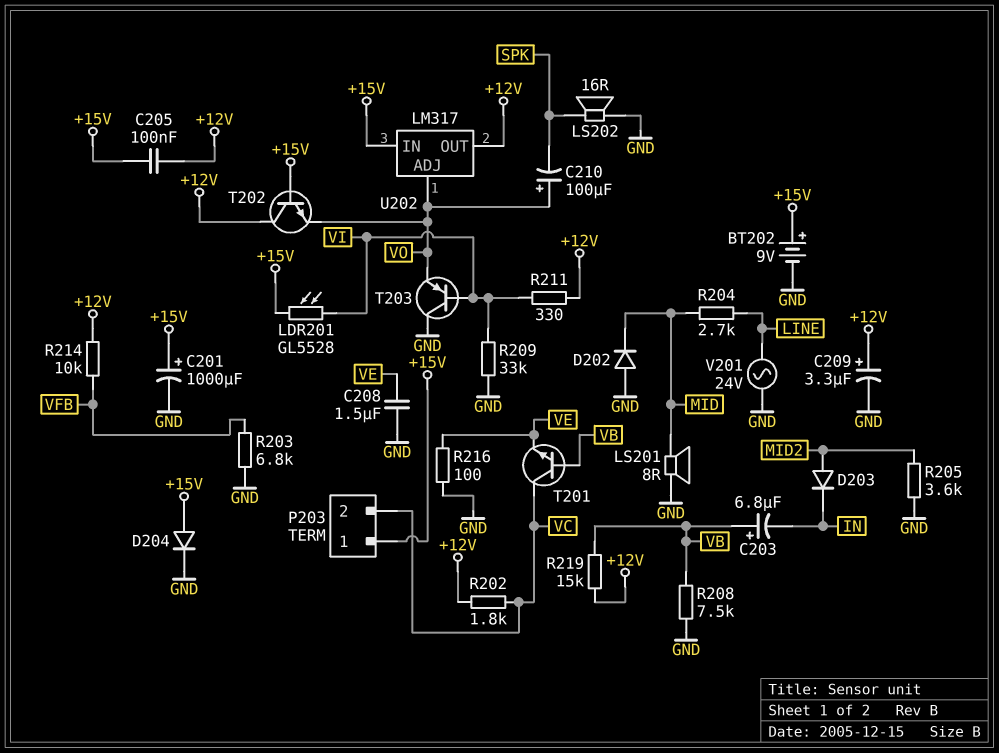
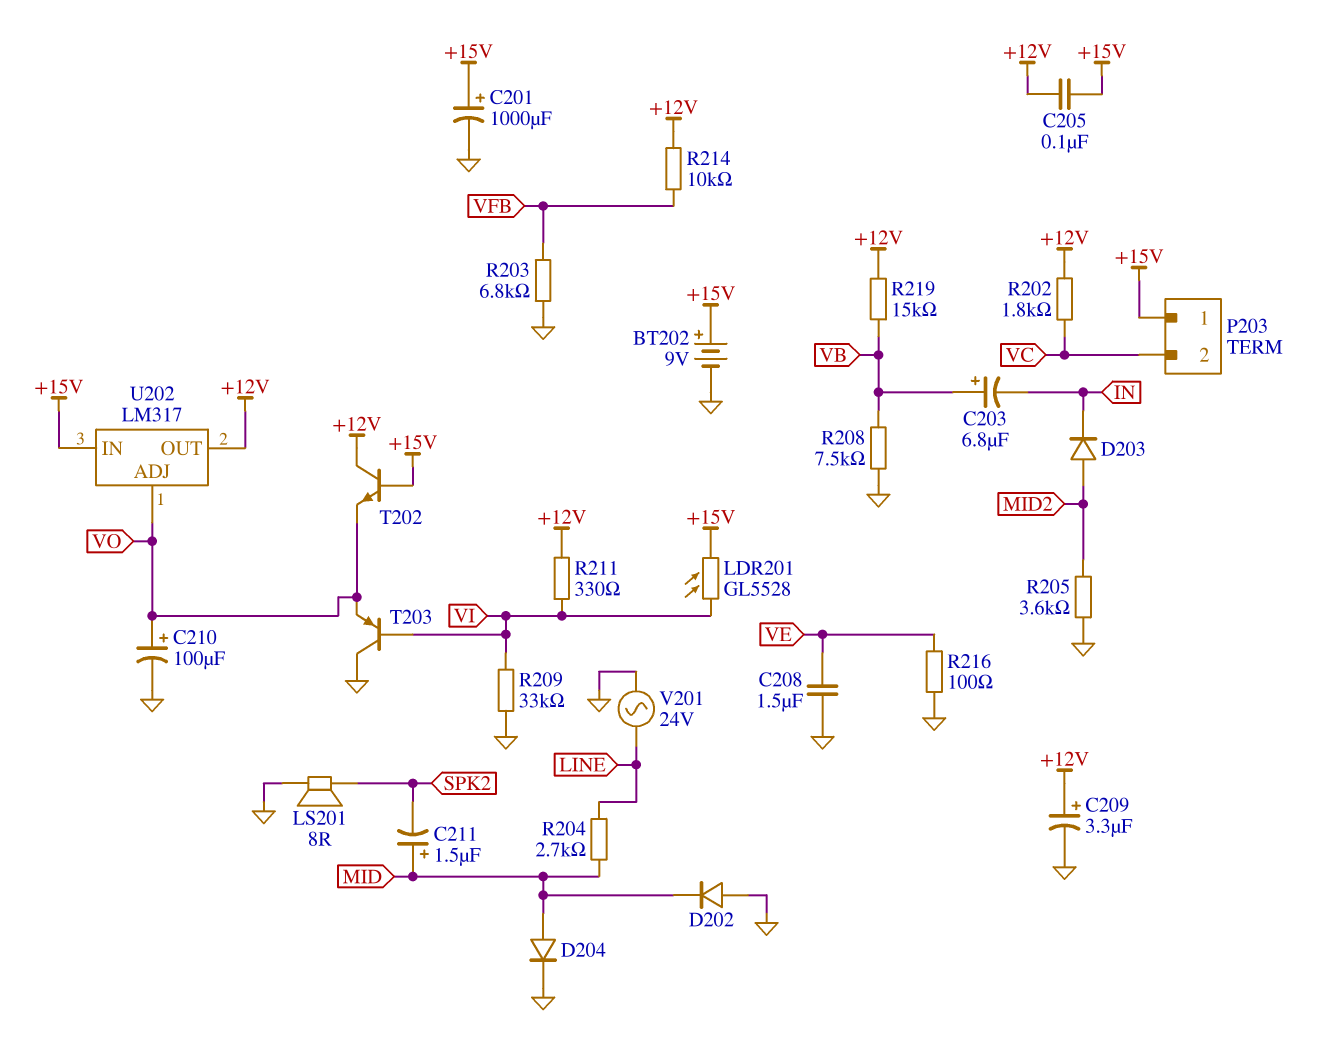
C210: 100uF (plus VO, minus SPK) -> 100uF (plus VO, minus GND)
C211: none -> 1.5uF (plus MID, minus SPK2)
D204: diode (A +15V, K GND) -> diode (A MID, K GND)
LS201: speaker 8R (GND, MID) -> speaker 8R (GND, SPK2)
LS202: speaker 16R (GND, SPK) -> none
T201: NPN (B VB, C VC, E VE) -> none

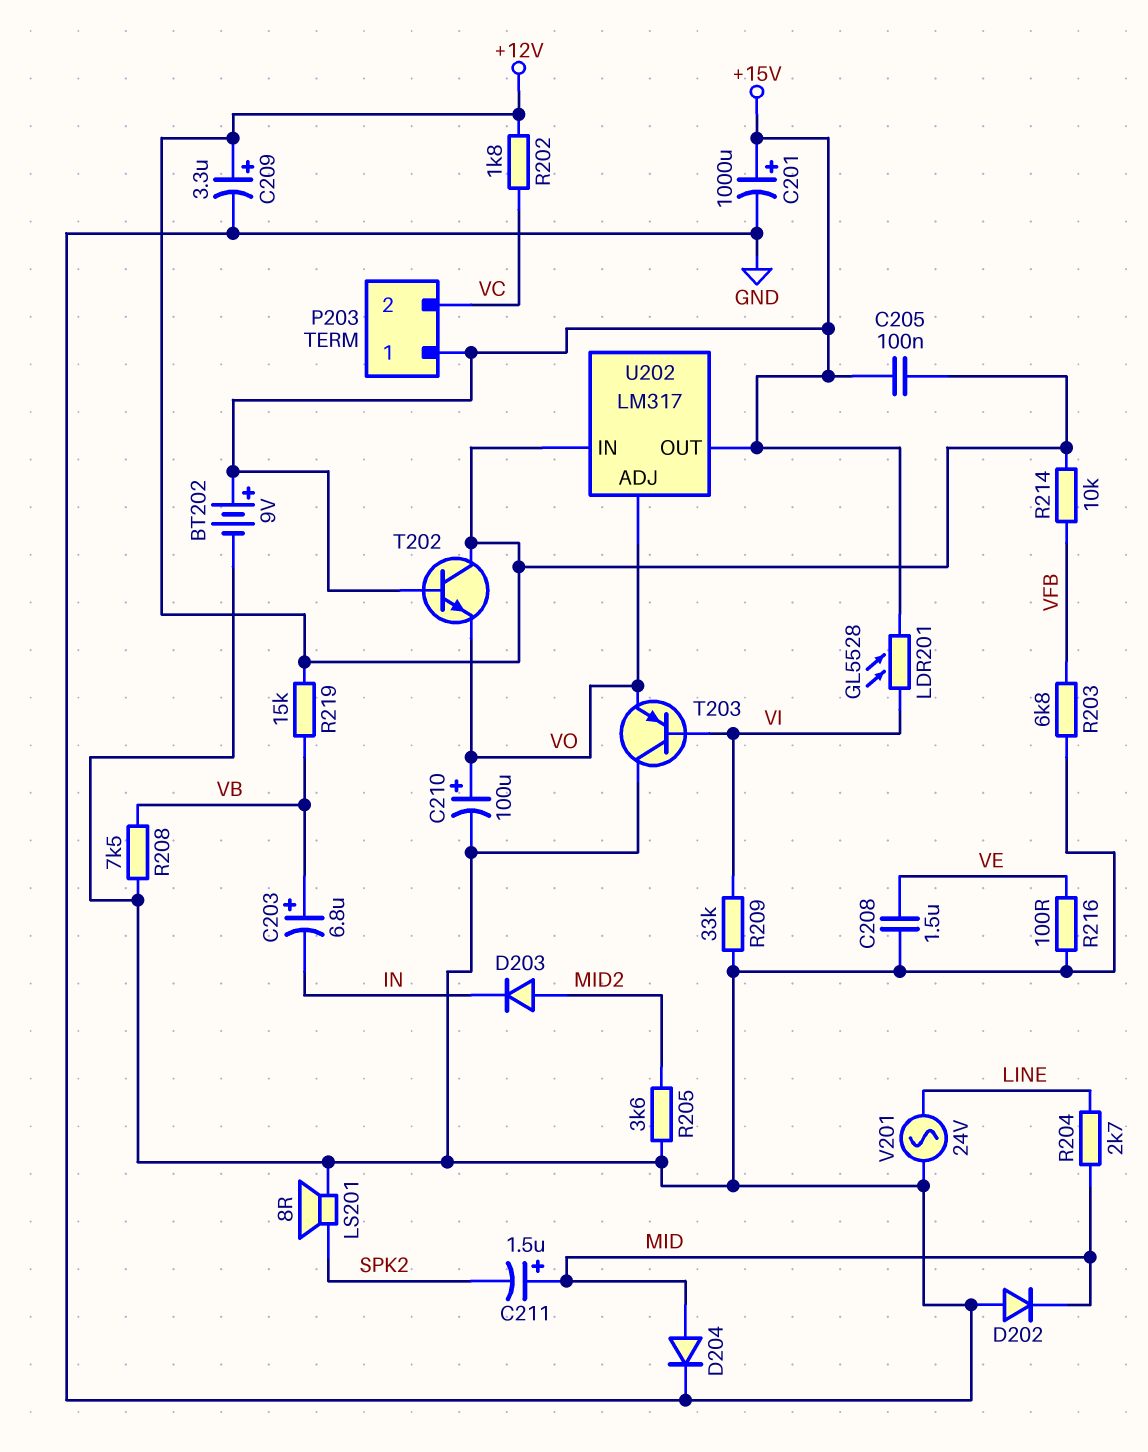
R211: 330 (+12V, VI) -> none
U202 pin IN: +15V -> +12V
U202 pin OUT: +12V -> +15V

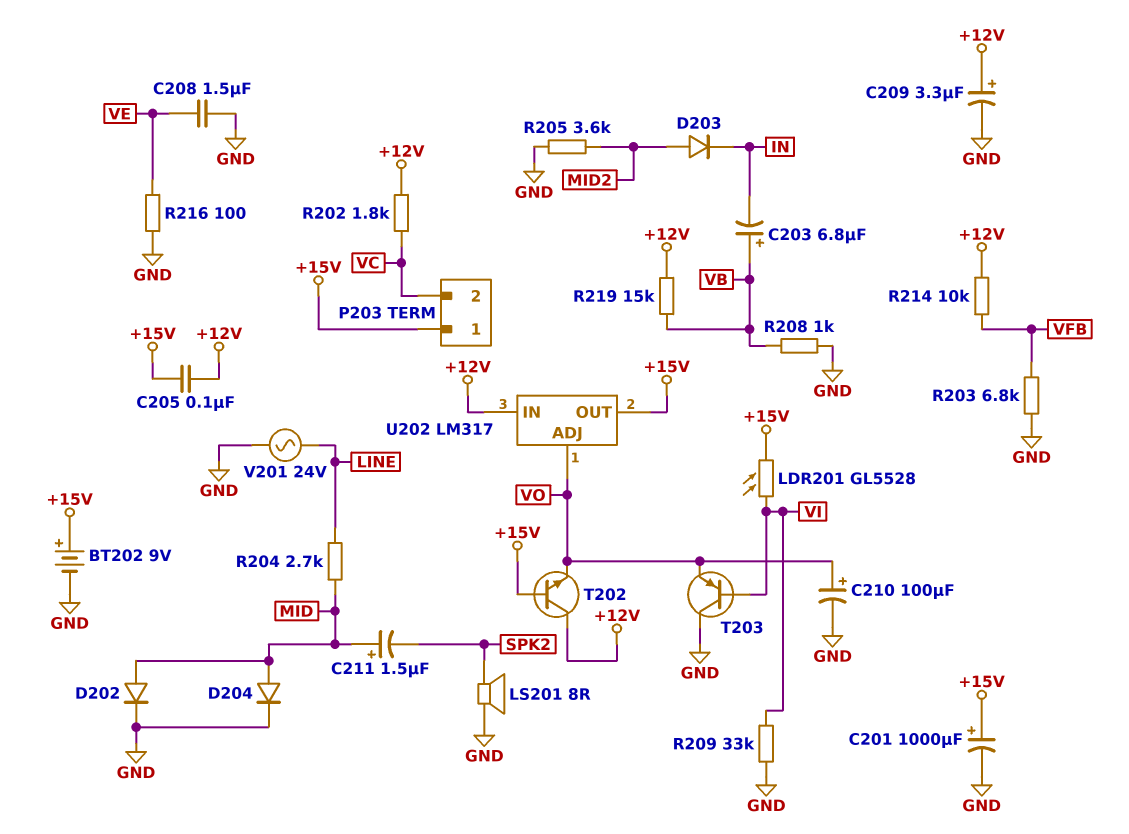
D202: diode (A GND, K MID) -> diode (A MID, K GND)
R208: 7.5k (GND, VB) -> 1k (GND, VB)

